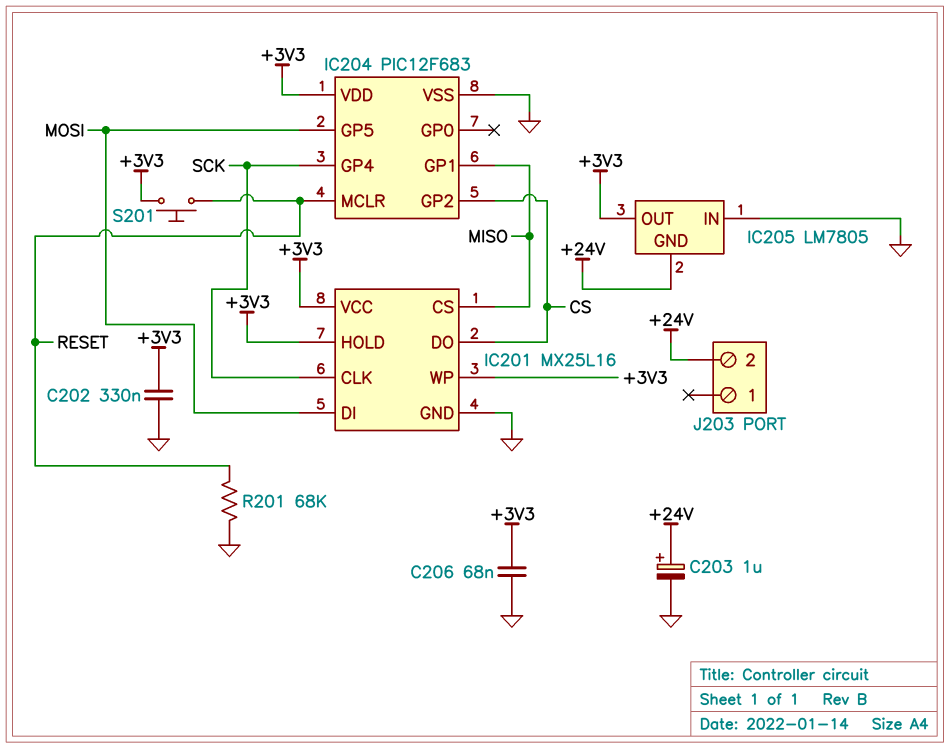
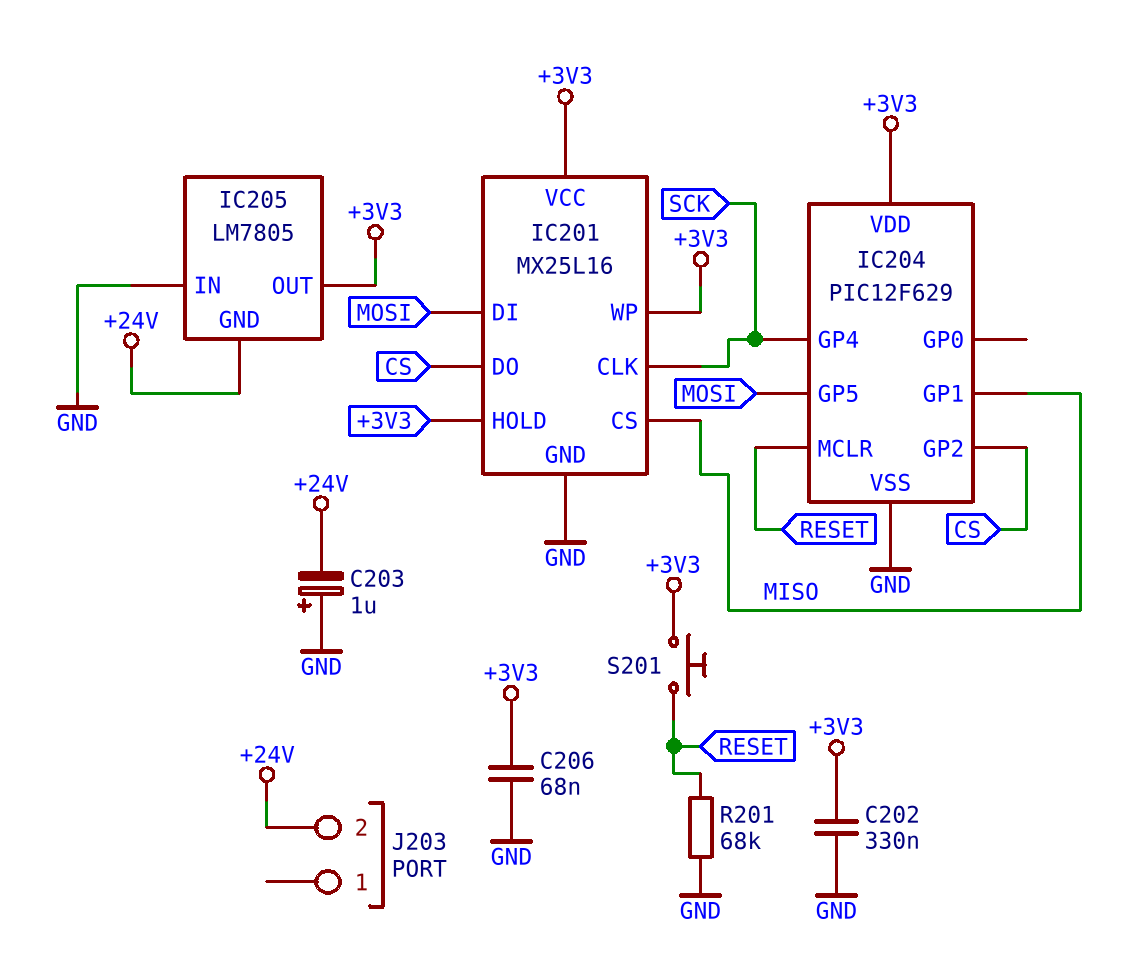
C203: 1uF (plus +24V, minus GND) -> 1uF (plus GND, minus +24V)
IC204: PIC12F683 -> PIC12F629

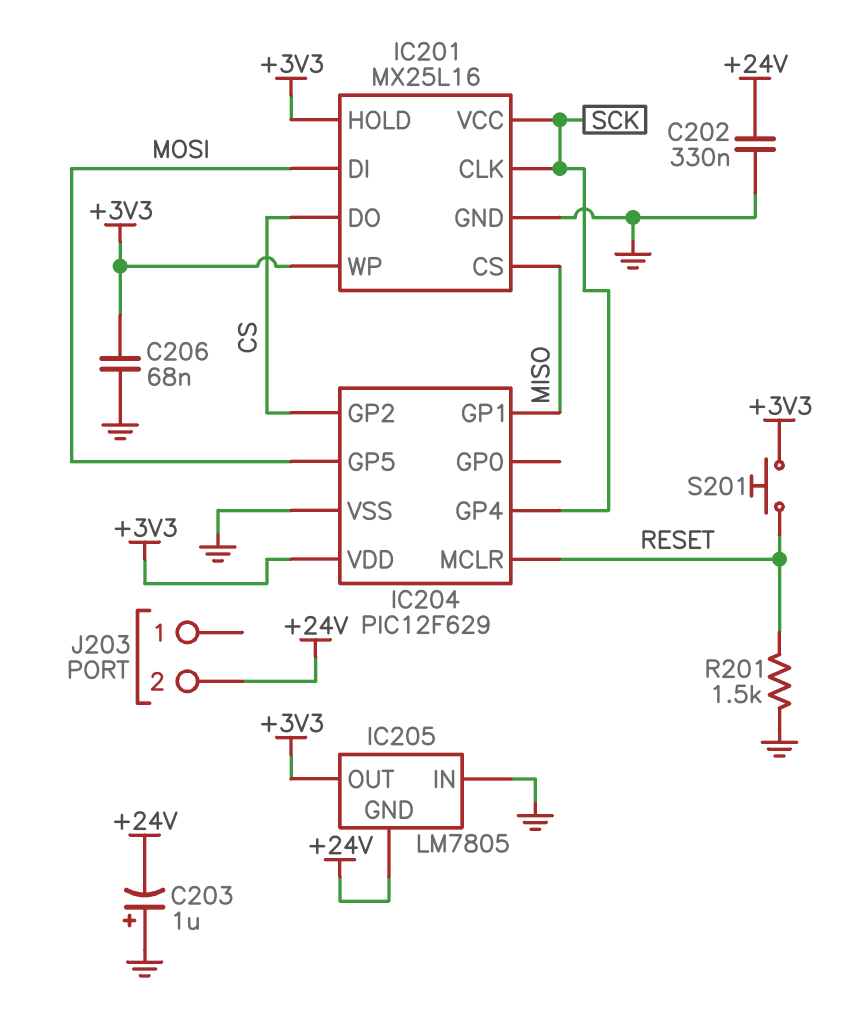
C202: 330nF (+3V3, GND) -> 330nF (+24V, GND)
IC201 pin VCC: +3V3 -> SCK
R201: 68k (GND, RESET) -> 1.5k (GND, RESET)

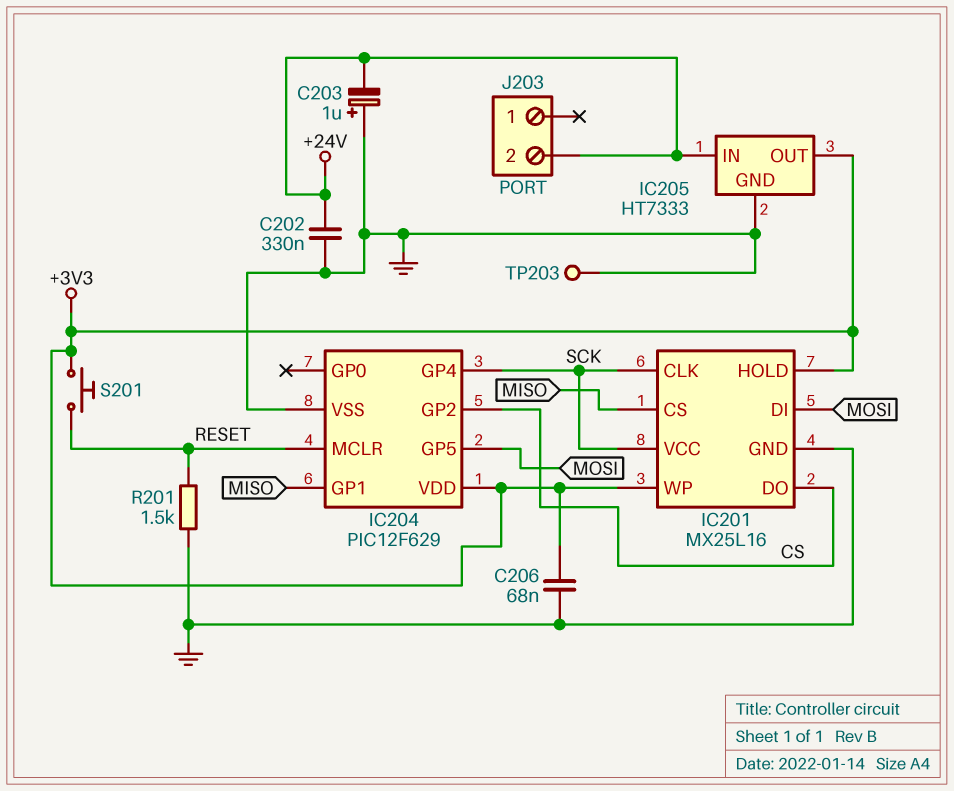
IC205: LM7805 -> HT7333
IC205 pin GND: +24V -> GND
IC205 pin IN: GND -> +24V
TP203: none -> test point (GND)

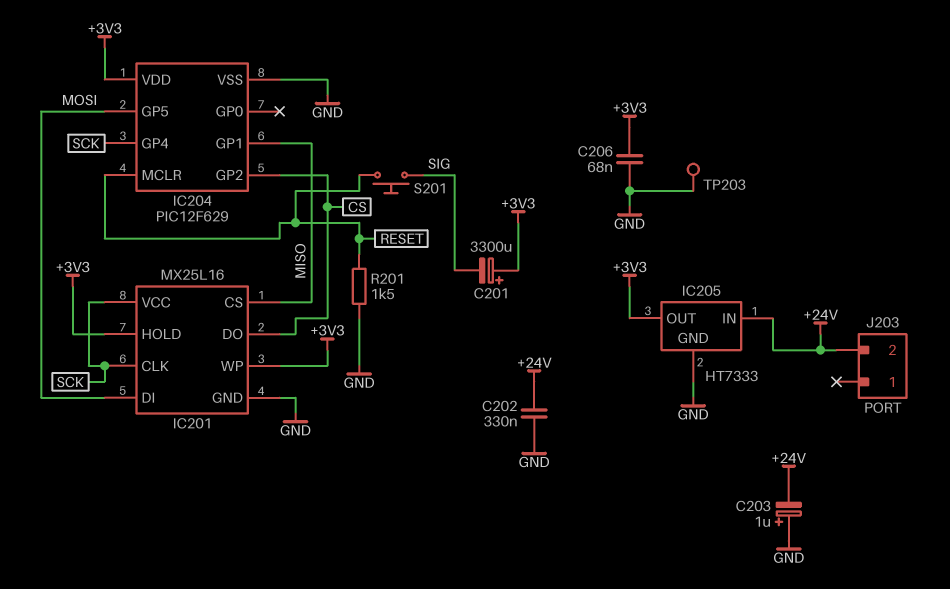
C201: none -> 3300uF (plus +3V3, minus SIG)
S201: button (+3V3, RESET) -> button (RESET, SIG)

